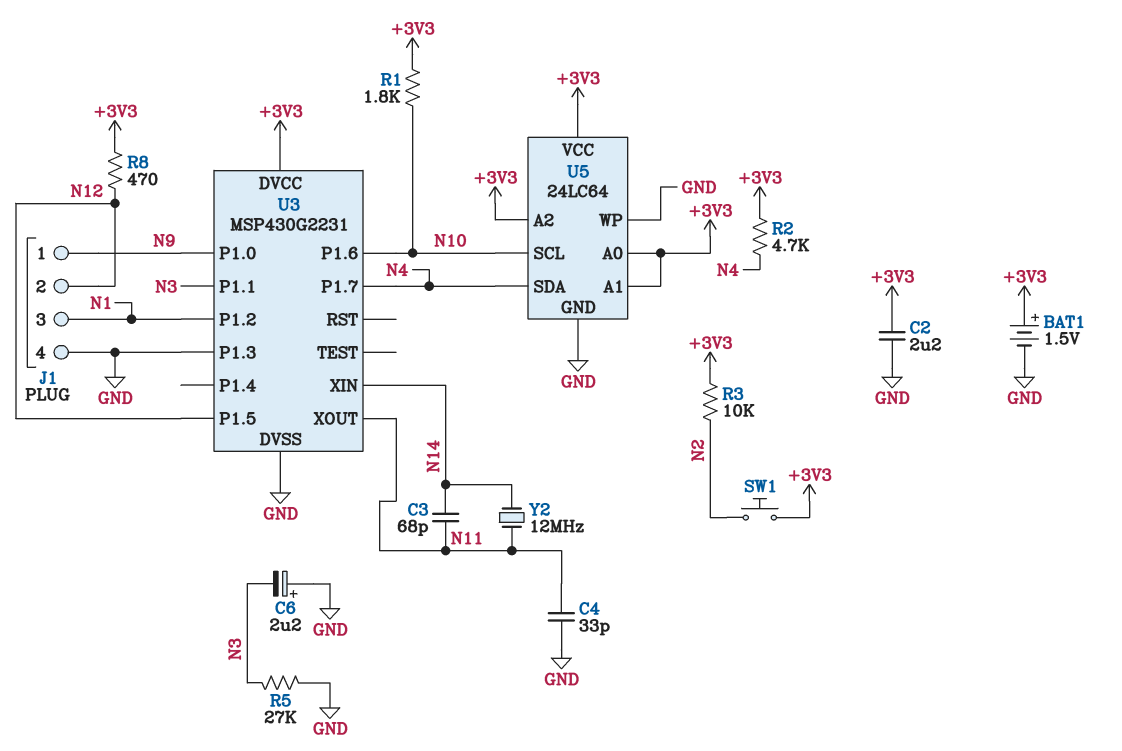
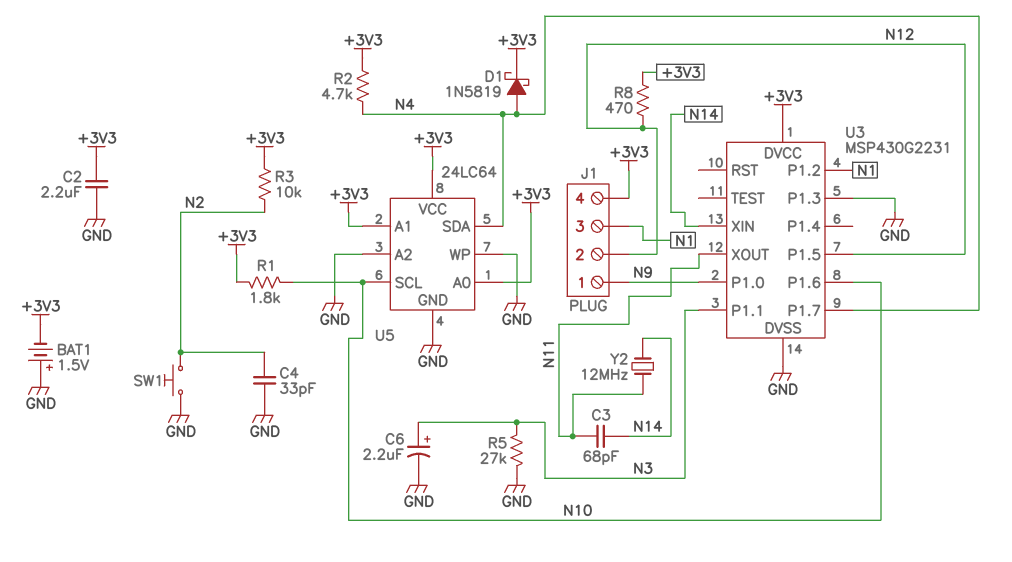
BAT1: 1.5V (plus +3V3, minus GND) -> 1.5V (plus GND, minus +3V3)
C4: 33pF (GND, N11) -> 33pF (GND, N2)
C6: 2.2uF (plus GND, minus N3) -> 2.2uF (plus N3, minus GND)
D1: none -> schottky 1N5819 (A N4, K +3V3)
J1 pin 4: GND -> +3V3
SW1: button (+3V3, N2) -> button (GND, N2)
U5 pin A2: +3V3 -> GND

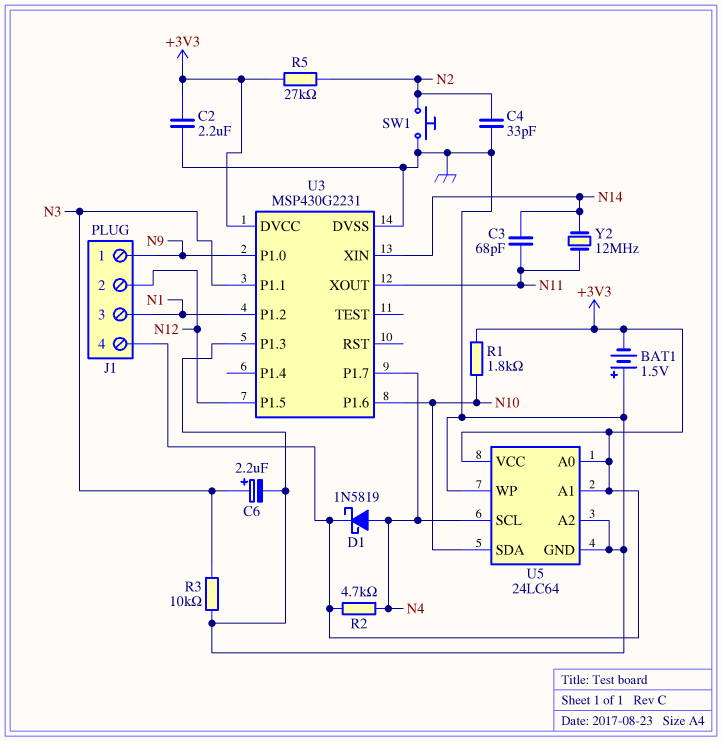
R3: 10k (+3V3, N2) -> 10k (GND, N3)
R5: 27k (GND, N3) -> 27k (+3V3, N2)
R8: 470 (+3V3, N12) -> none
U5 pin SCL: N10 -> N4
U5 pin SDA: N4 -> N10

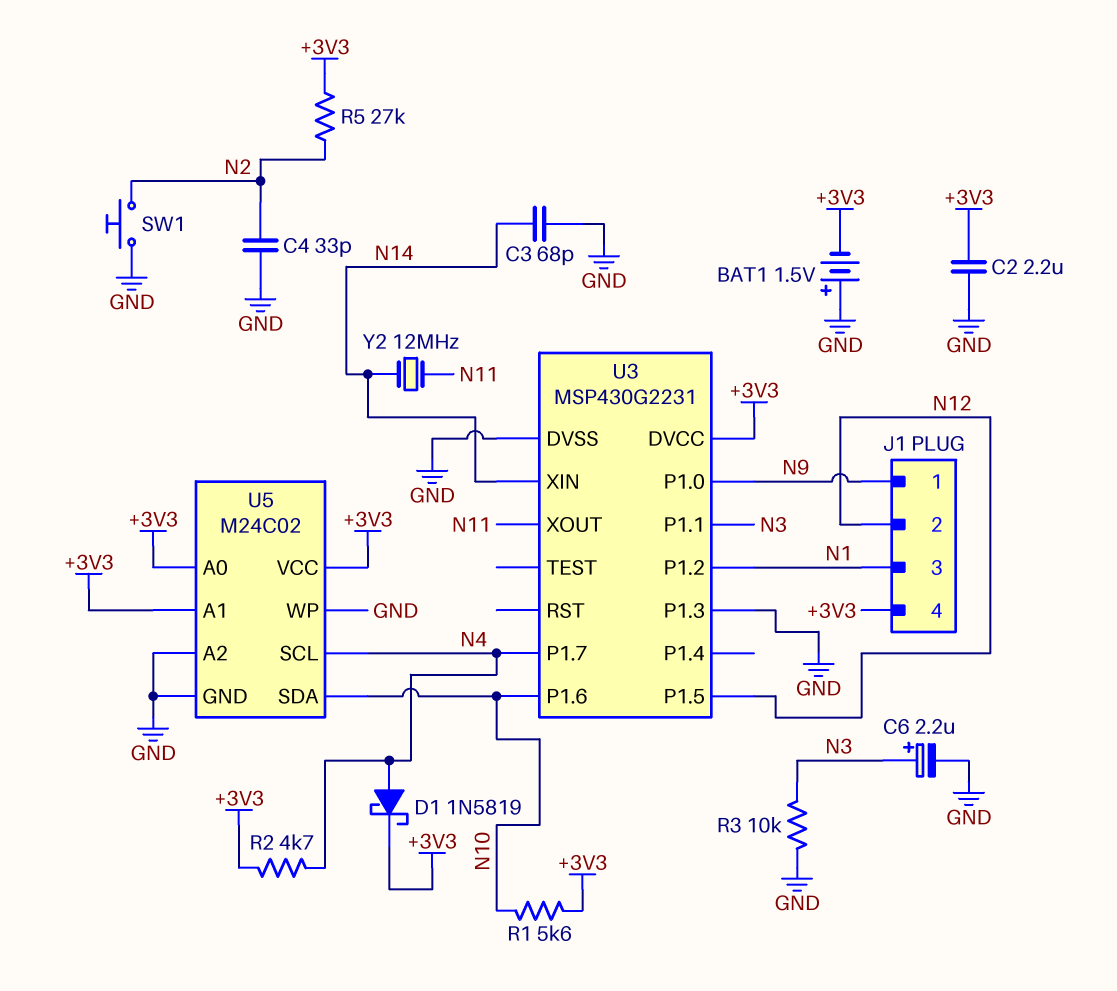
C3: 68pF (N11, N14) -> 68pF (GND, N14)
R1: 1.8k (+3V3, N10) -> 5.6k (+3V3, N10)
U5: 24LC64 -> M24C02

